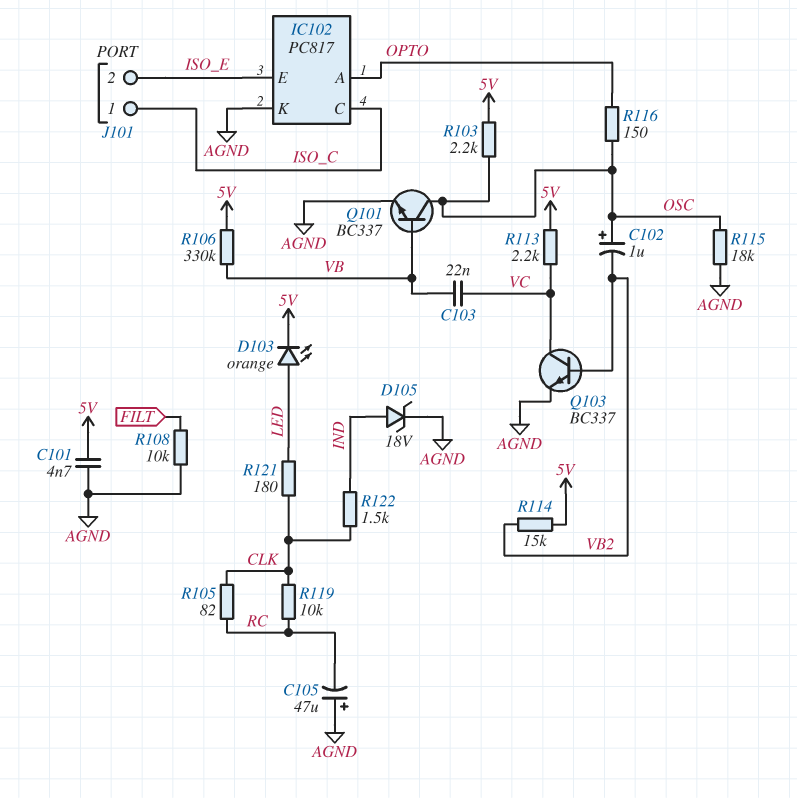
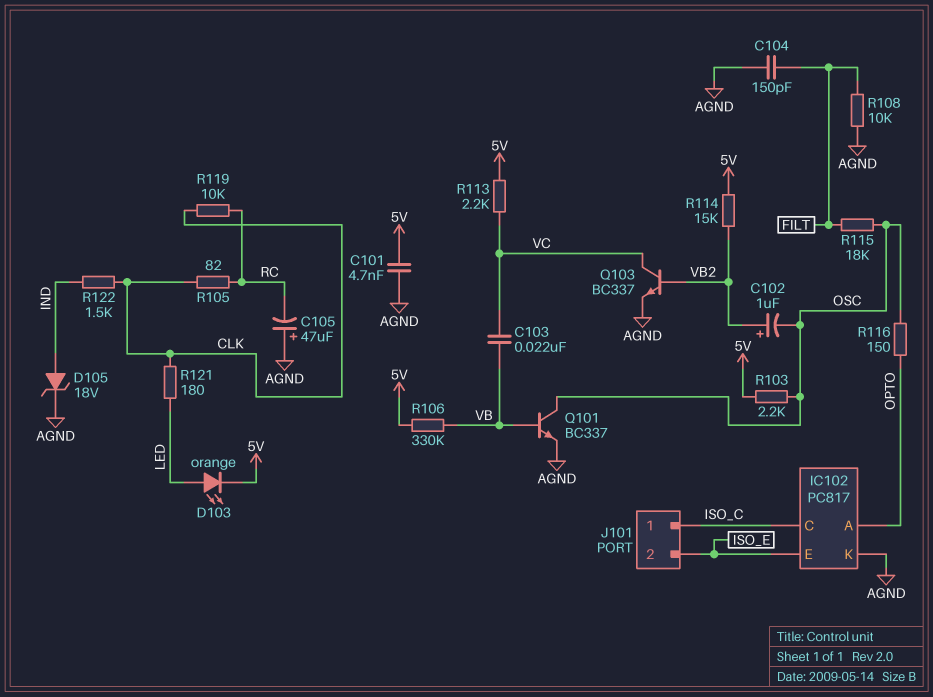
C102: 1uF (plus OSC, minus VB2) -> 1uF (plus VB2, minus OSC)
C104: none -> 150pF (AGND, FILT)
R115: 18k (AGND, OSC) -> 18k (FILT, OSC)

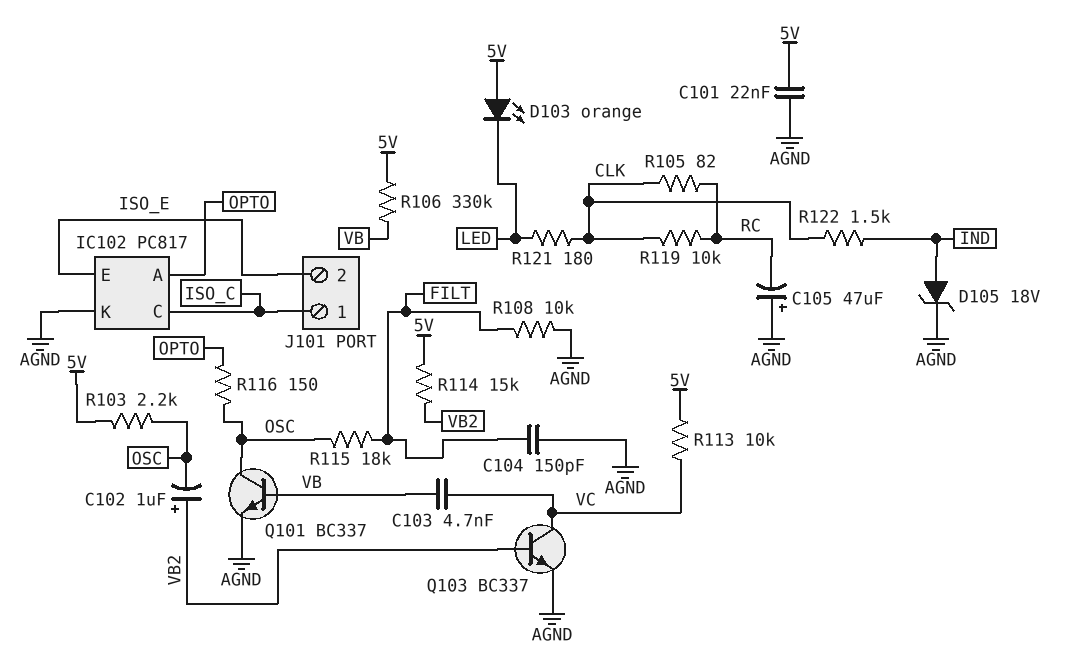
C101: 4.7nF (5V, AGND) -> 22nF (5V, AGND)
C103: 22nF (VB, VC) -> 4.7nF (VB, VC)
D103: LED orange (A LED, K 5V) -> LED orange (A 5V, K LED)
R113: 2.2k (5V, VC) -> 10k (5V, VC)

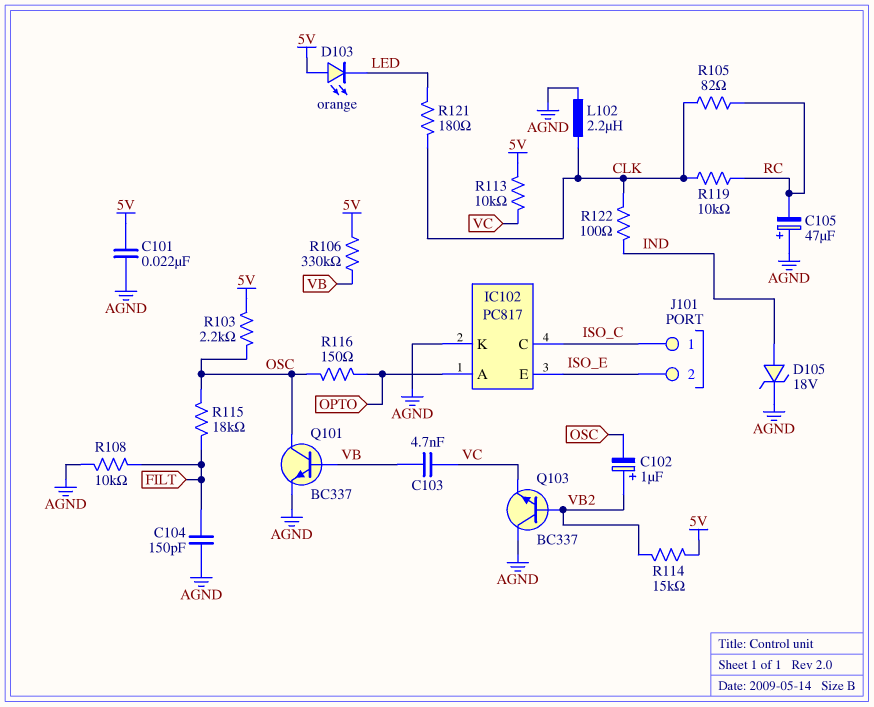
L102: none -> 2.2uH (AGND, CLK)
Q103: NPN BC337 (B VB2, C VC, E AGND) -> NPN BC337 (B VB2, C AGND, E VC)
R122: 1.5k (CLK, IND) -> 100 (CLK, IND)

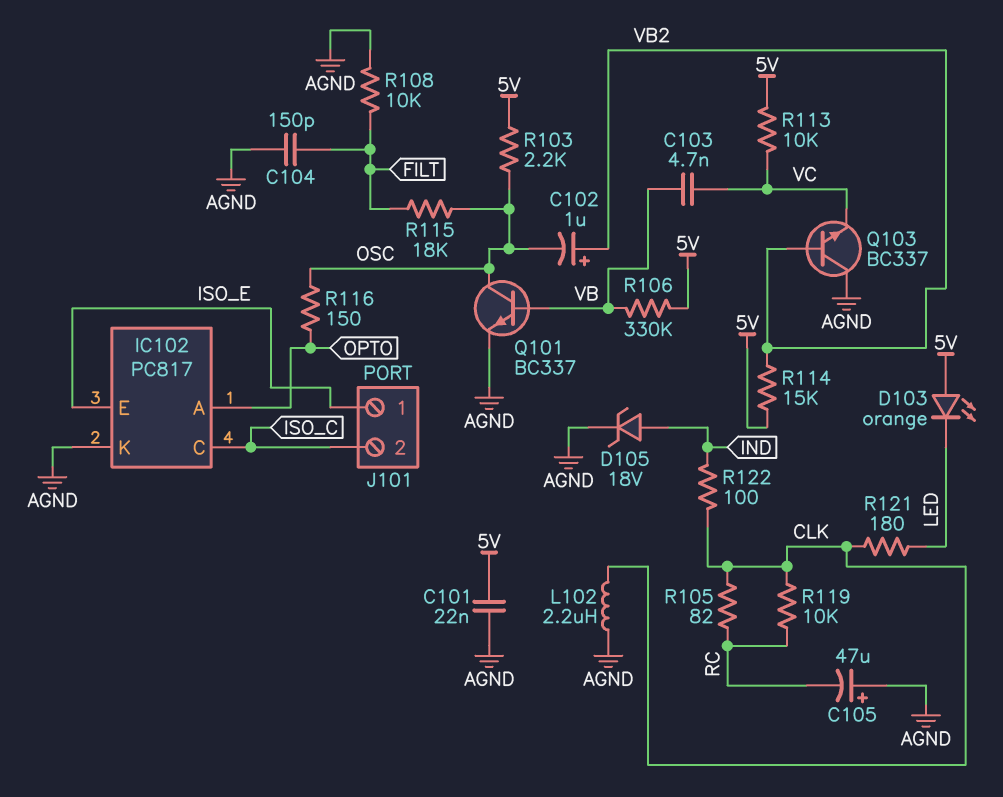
J101 pin 1: ISO_C -> ISO_E
J101 pin 2: ISO_E -> ISO_C

